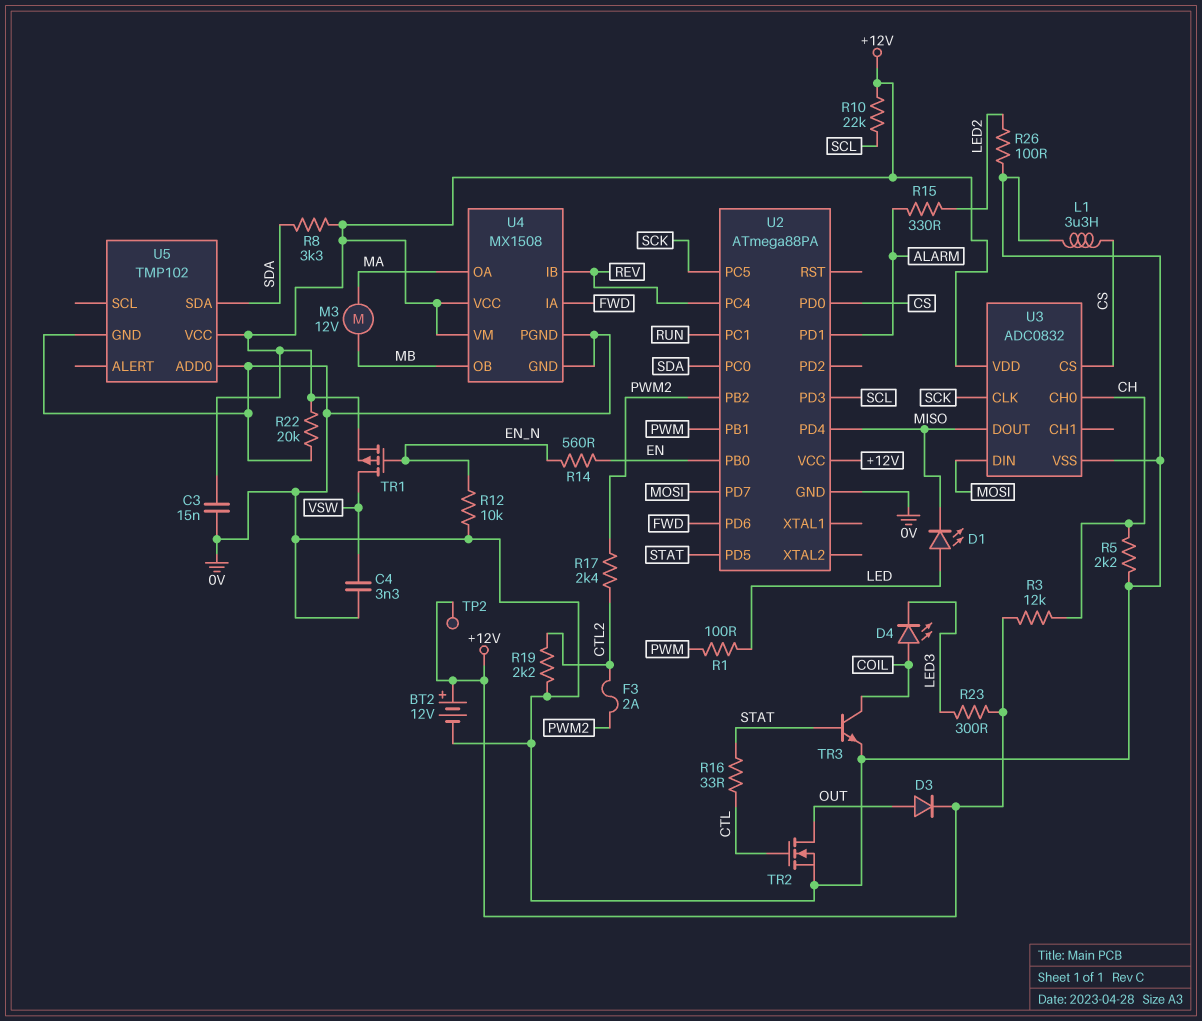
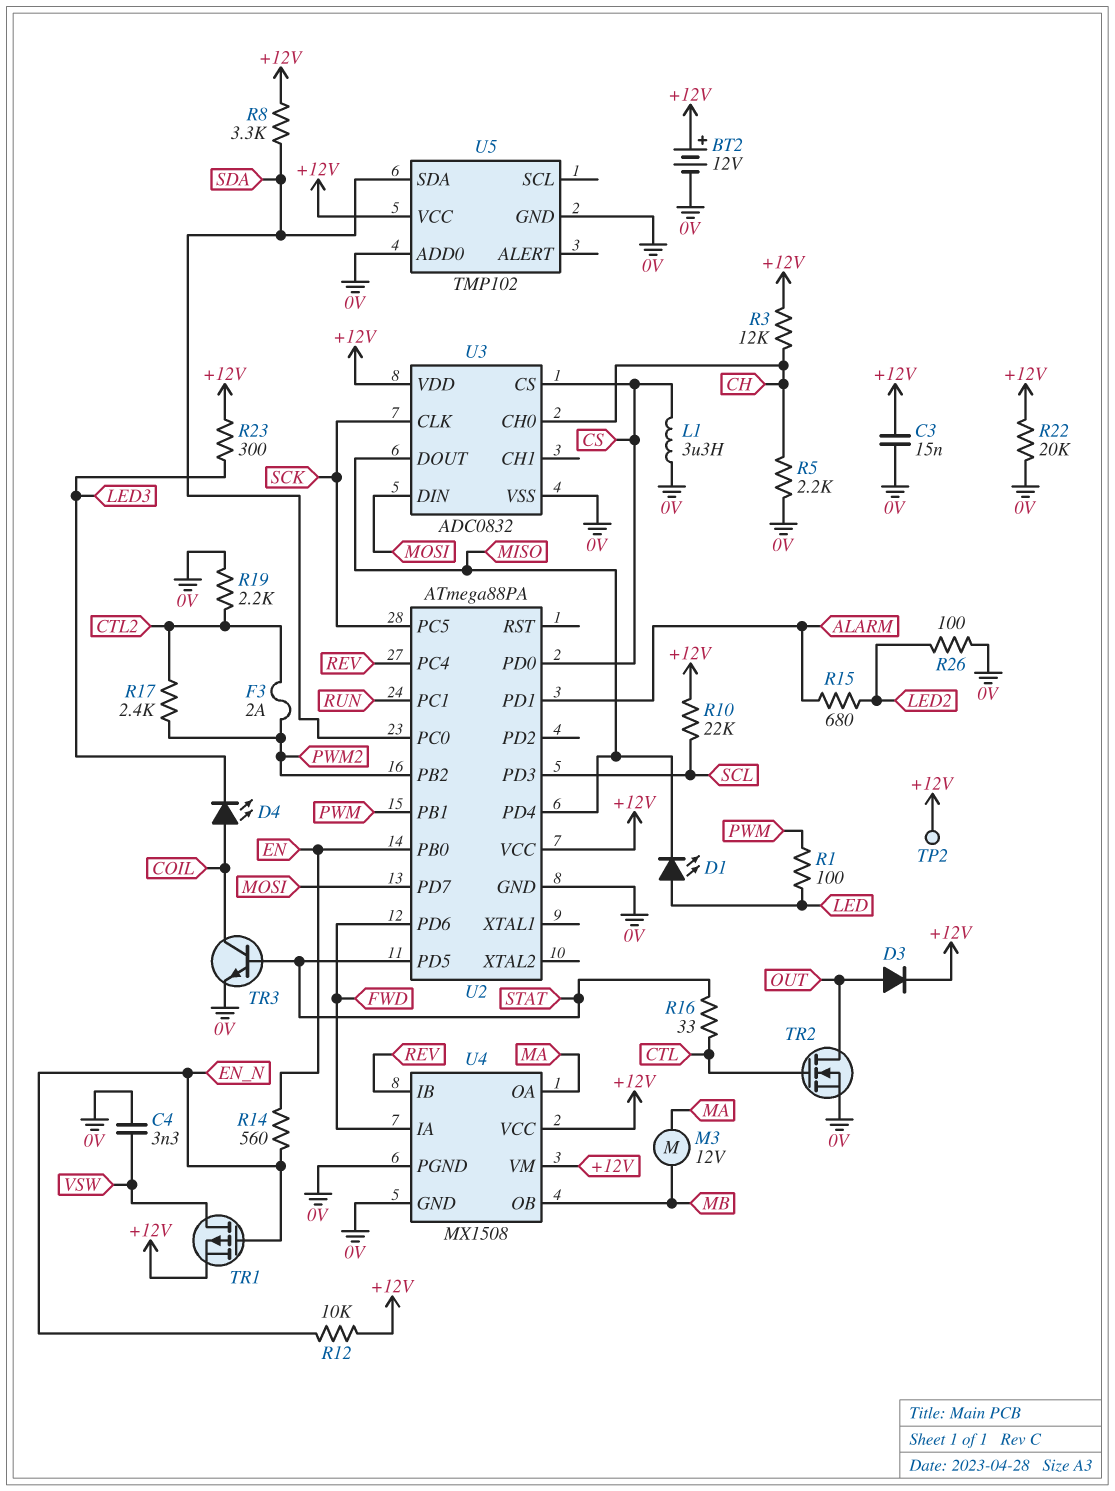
R12: 10k (0V, EN_N) -> 10k (+12V, EN_N)
R15: 330 (ALARM, LED2) -> 680 (ALARM, LED2)

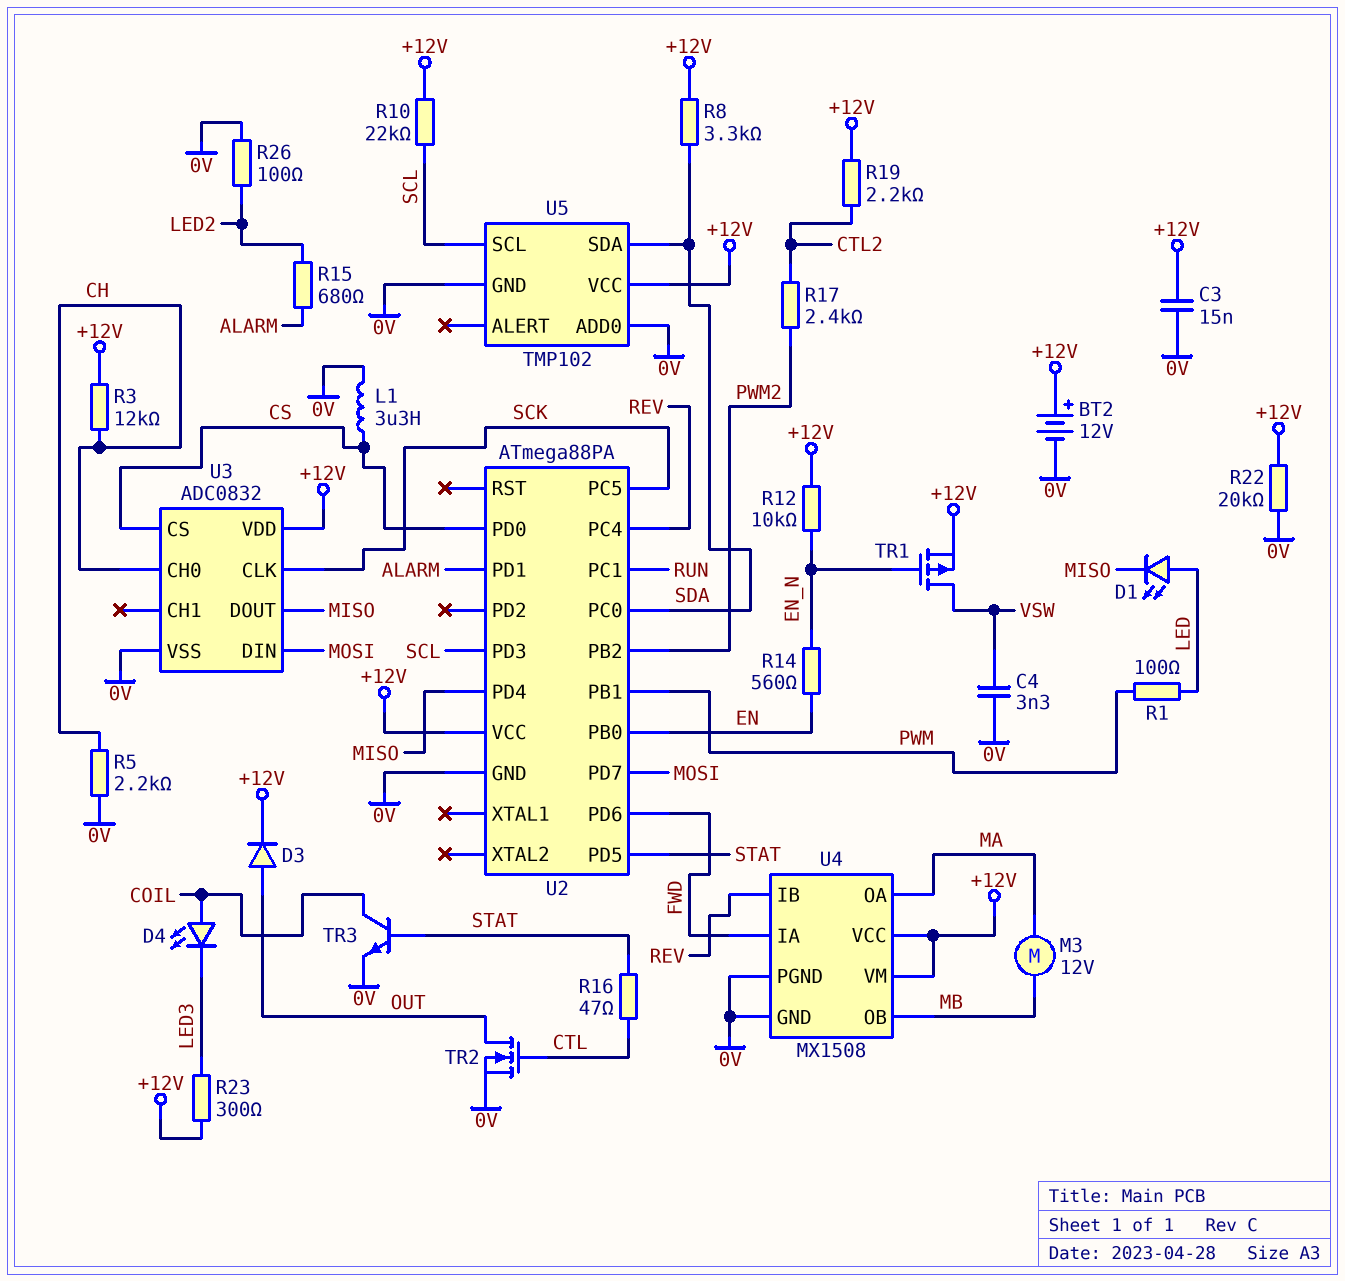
F3: 2A (CTL2, PWM2) -> none
R16: 33 (CTL, STAT) -> 47 (CTL, STAT)
R19: 2.2k (0V, CTL2) -> 2.2k (+12V, CTL2)
TP2: test point (+12V) -> none
U5 pin SCL: none -> SCL

